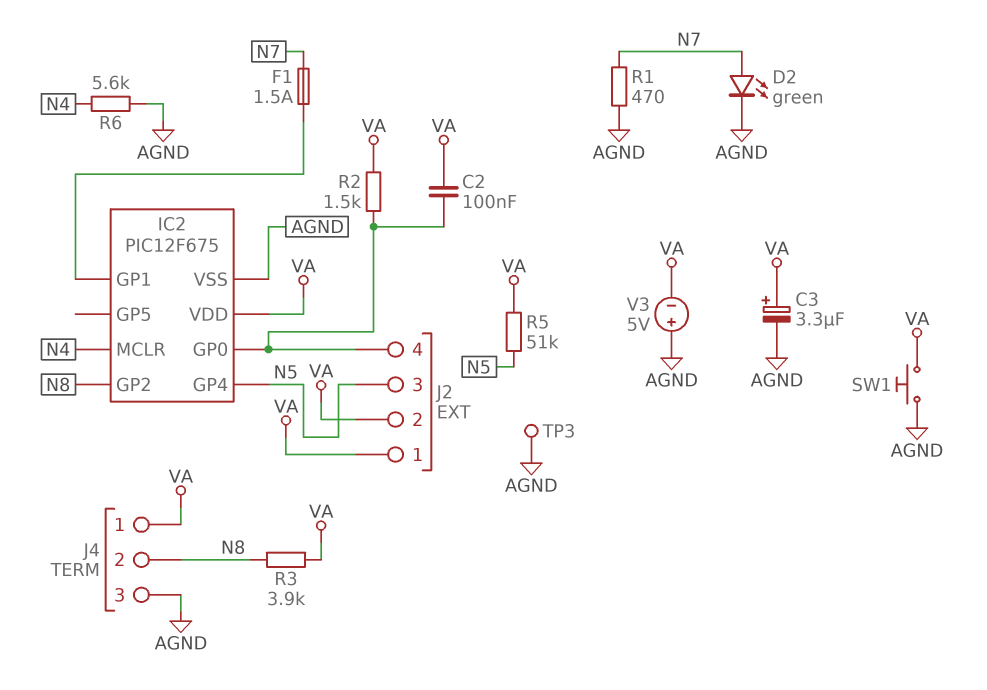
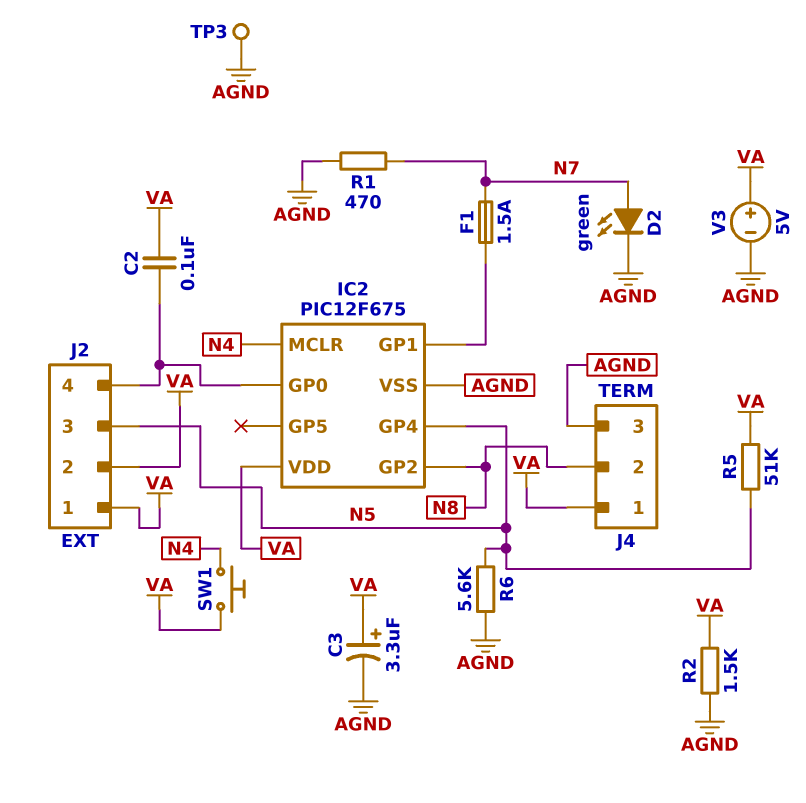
R2: 1.5k (IC2/GP0, VA) -> 1.5k (AGND, VA)
R3: 3.9k (N8, VA) -> none
R6: 5.6k (AGND, N4) -> 5.6k (AGND, N5)
SW1: button (AGND, VA) -> button (N4, VA)
V3: 5V (plus AGND, minus VA) -> 5V (plus VA, minus AGND)

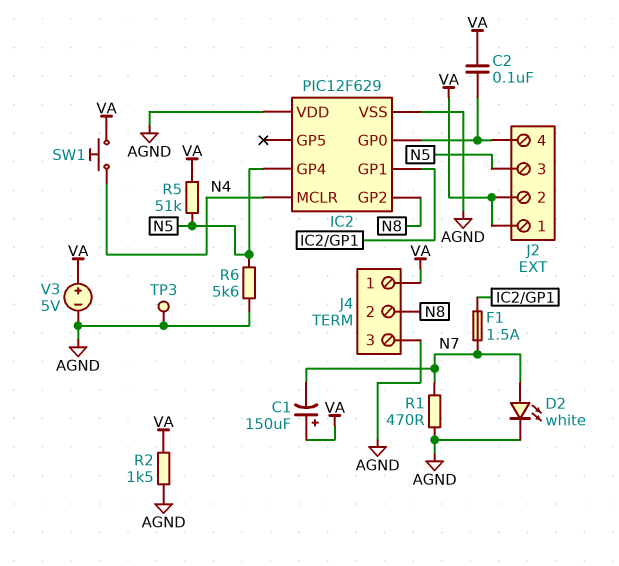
C1: none -> 150uF (plus VA, minus N7)
C3: 3.3uF (plus VA, minus AGND) -> none
D2: LED green (A N7, K AGND) -> LED white (A N7, K AGND)
IC2: PIC12F675 -> PIC12F629
IC2 pin VDD: VA -> AGND

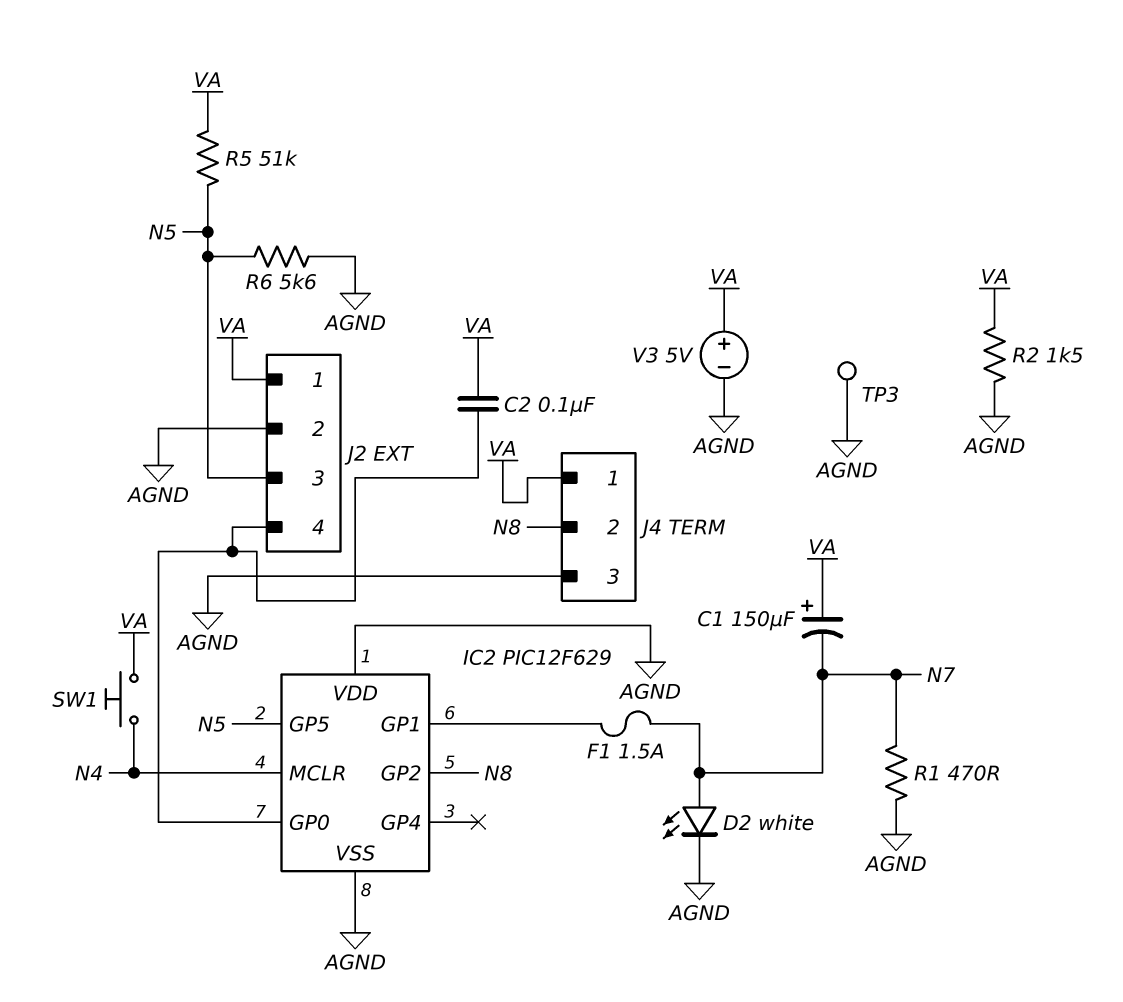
IC2 pin GP4: N5 -> none
IC2 pin GP5: none -> N5
J2 pin 2: VA -> AGND

